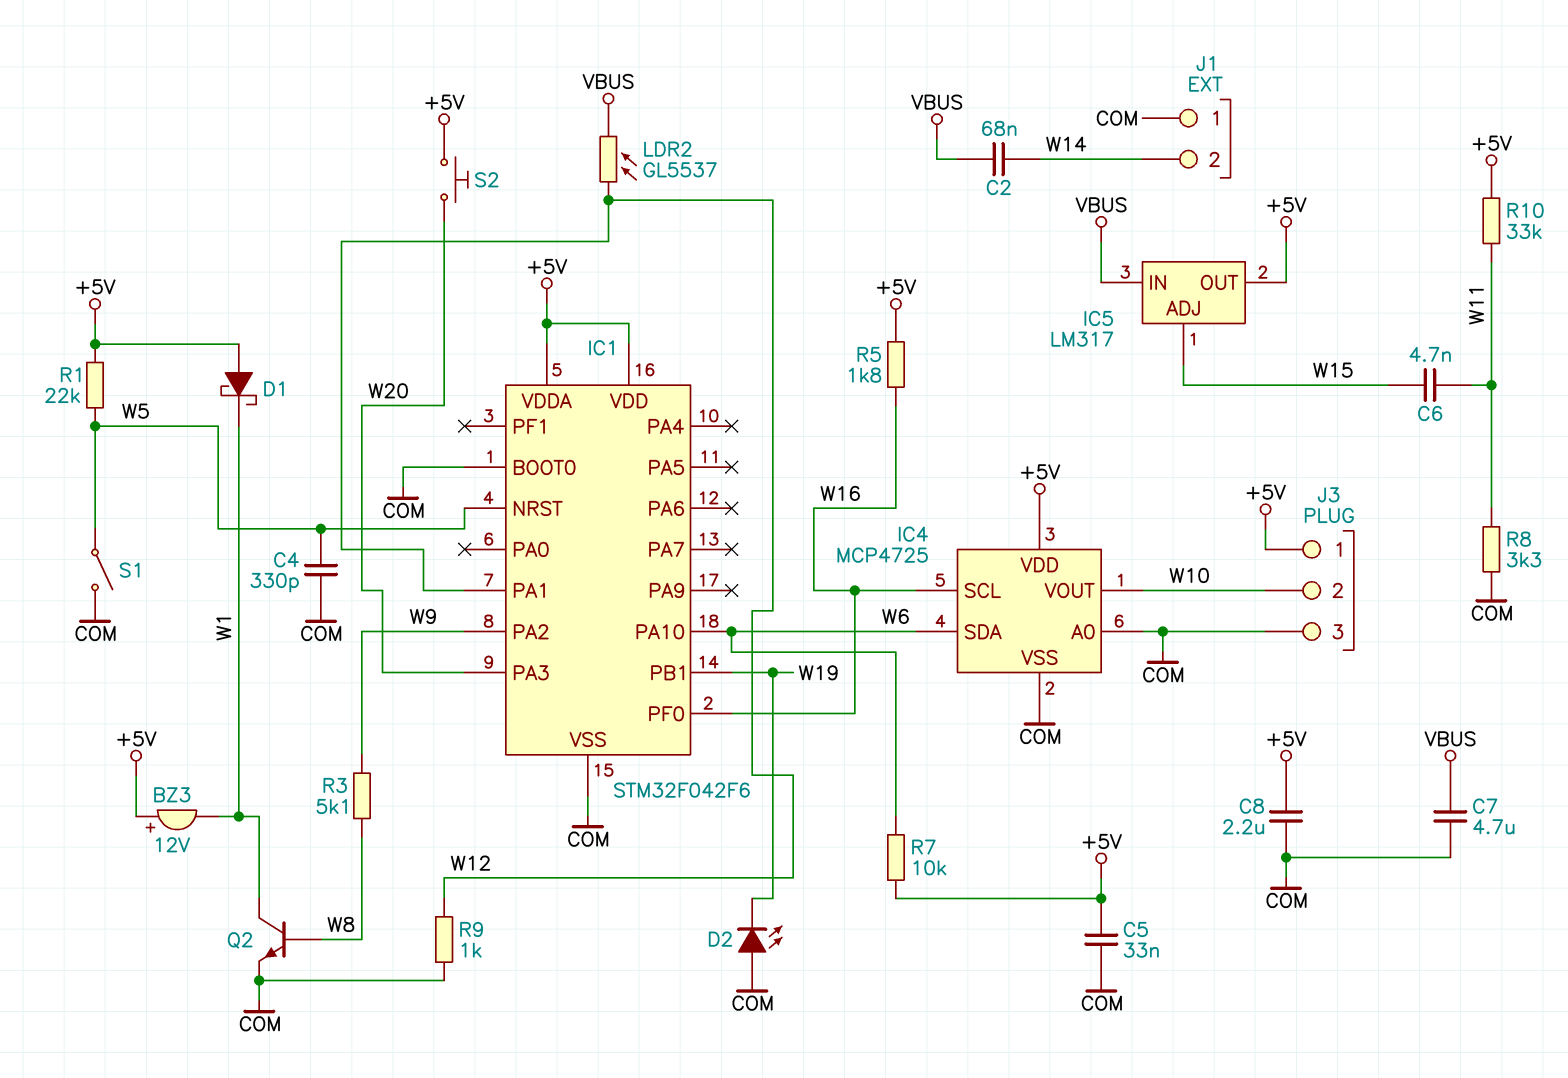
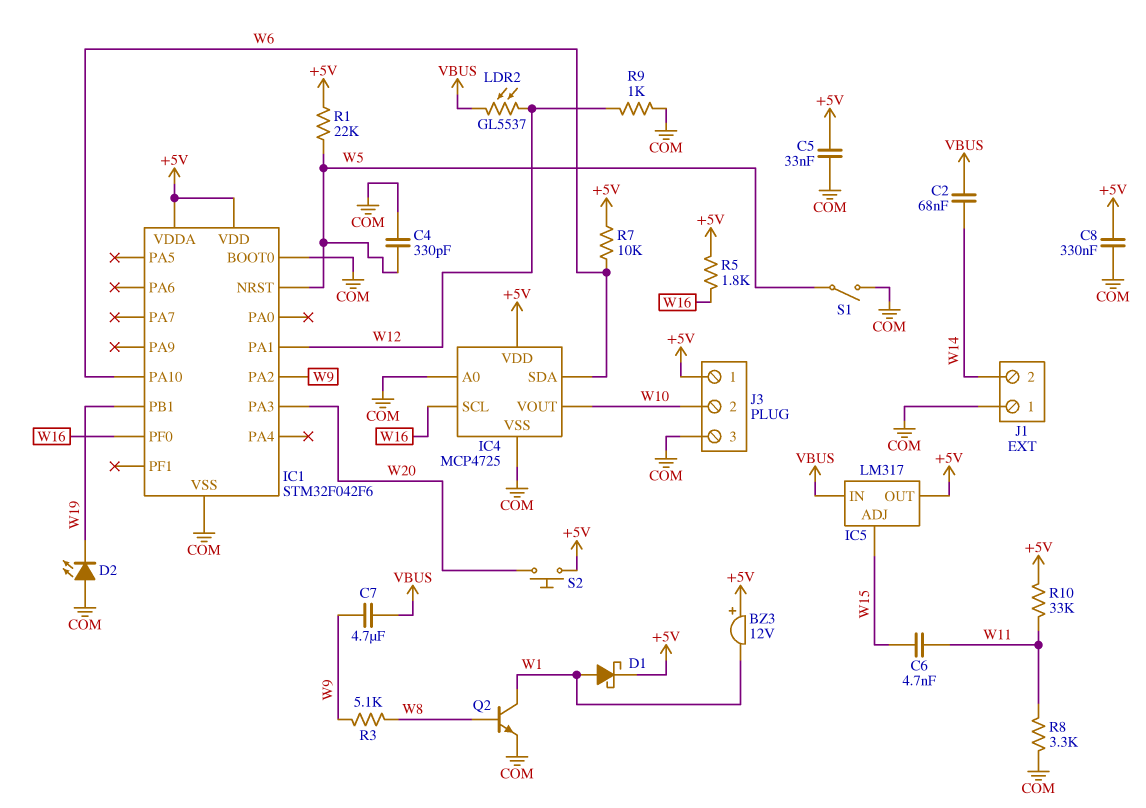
C7: 4.7uF (COM, VBUS) -> 4.7uF (VBUS, W9)
C8: 2.2uF (+5V, COM) -> 330nF (+5V, COM)
D1: schottky (A +5V, K W1) -> schottky (A W1, K +5V)

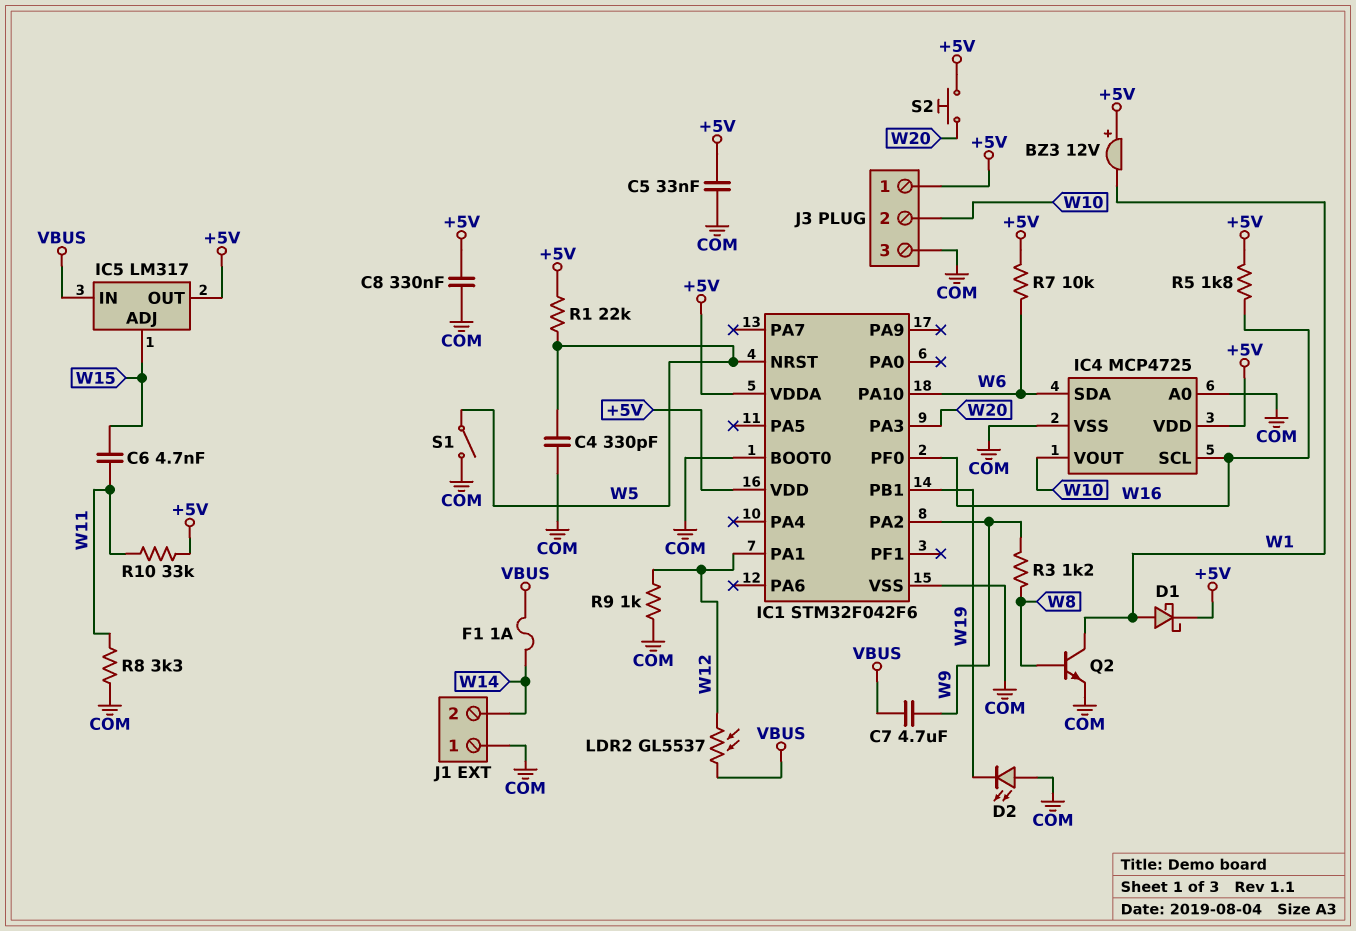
C2: 68nF (VBUS, W14) -> none
F1: none -> 1A (VBUS, W14)
R3: 5.1k (W8, W9) -> 1.2k (W8, W9)

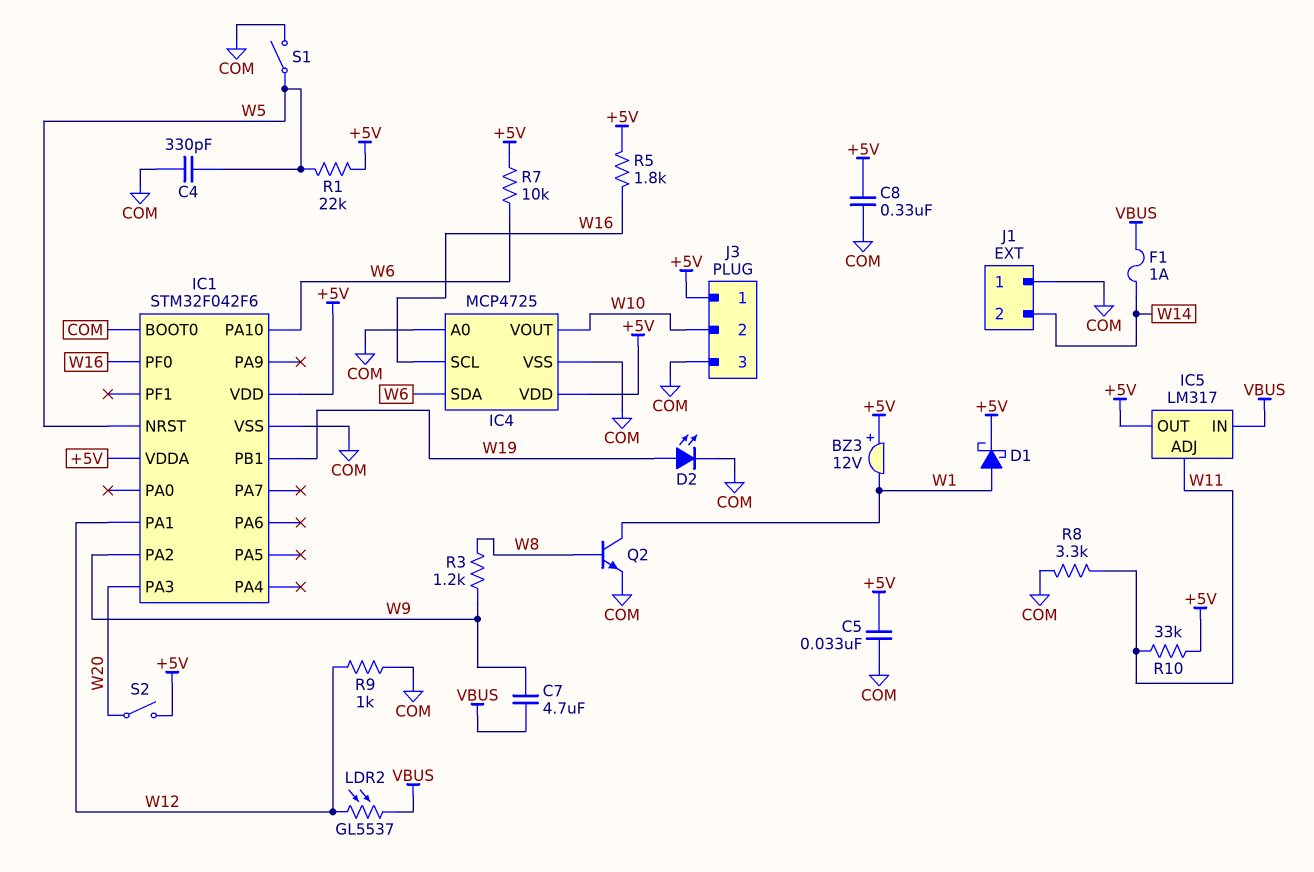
C6: 4.7nF (W11, W15) -> none
D2: LED (A COM, K W19) -> LED (A W19, K COM)
IC5 pin ADJ: W15 -> W11
S2: button (+5V, W20) -> switch (+5V, W20)

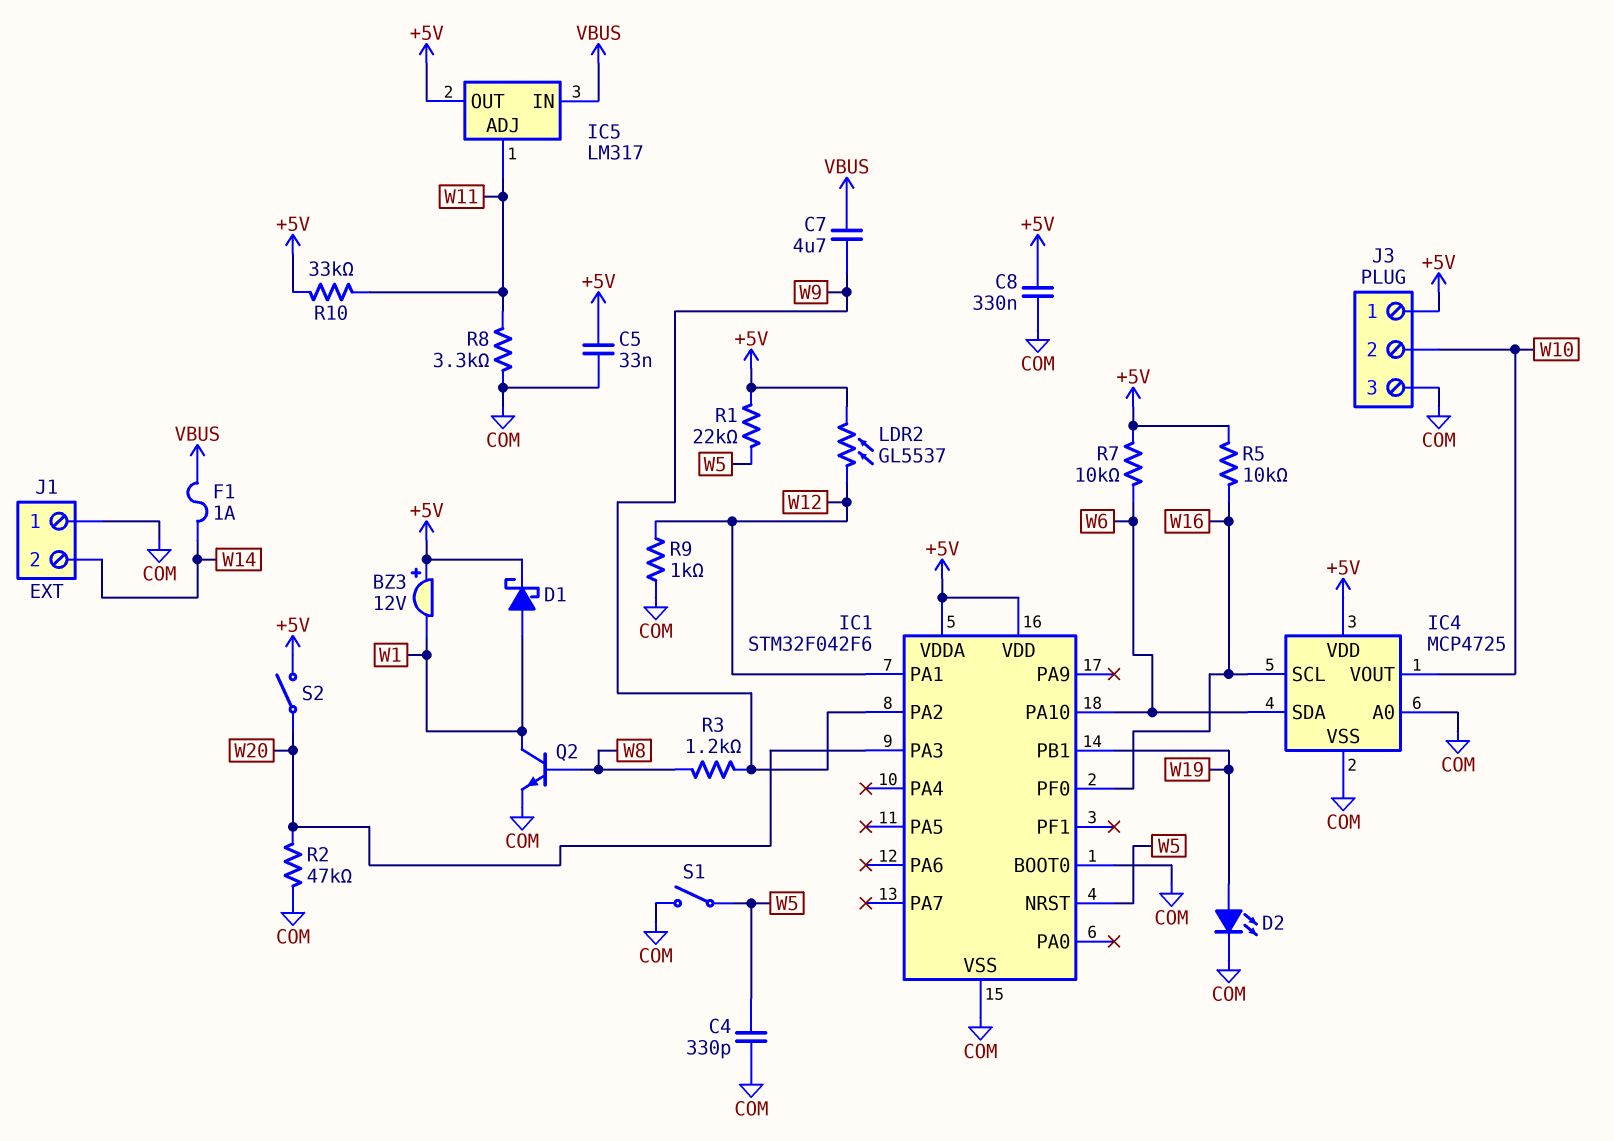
LDR2: GL5537 (VBUS, W12) -> GL5537 (+5V, W12)
R2: none -> 47k (COM, W20)
R5: 1.8k (+5V, W16) -> 10k (+5V, W16)

